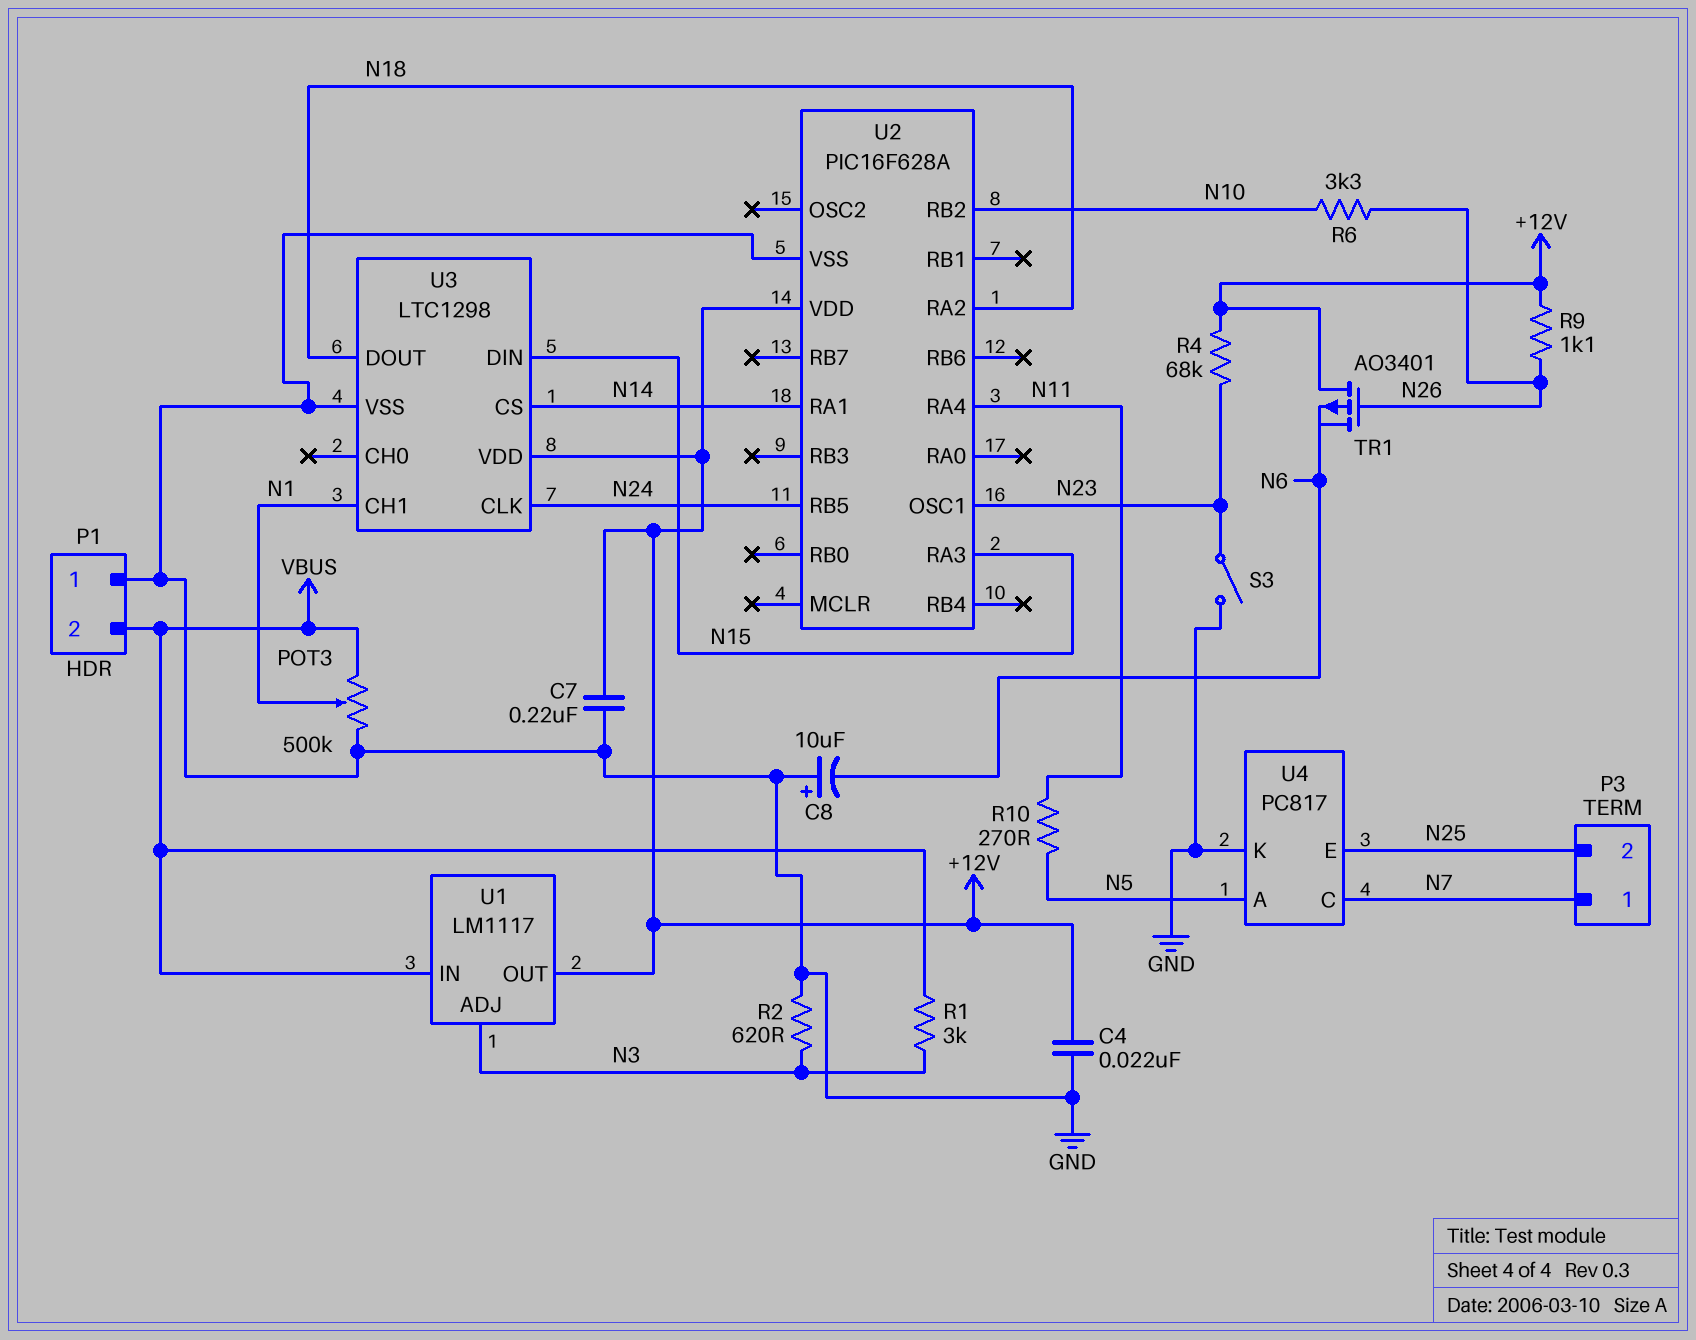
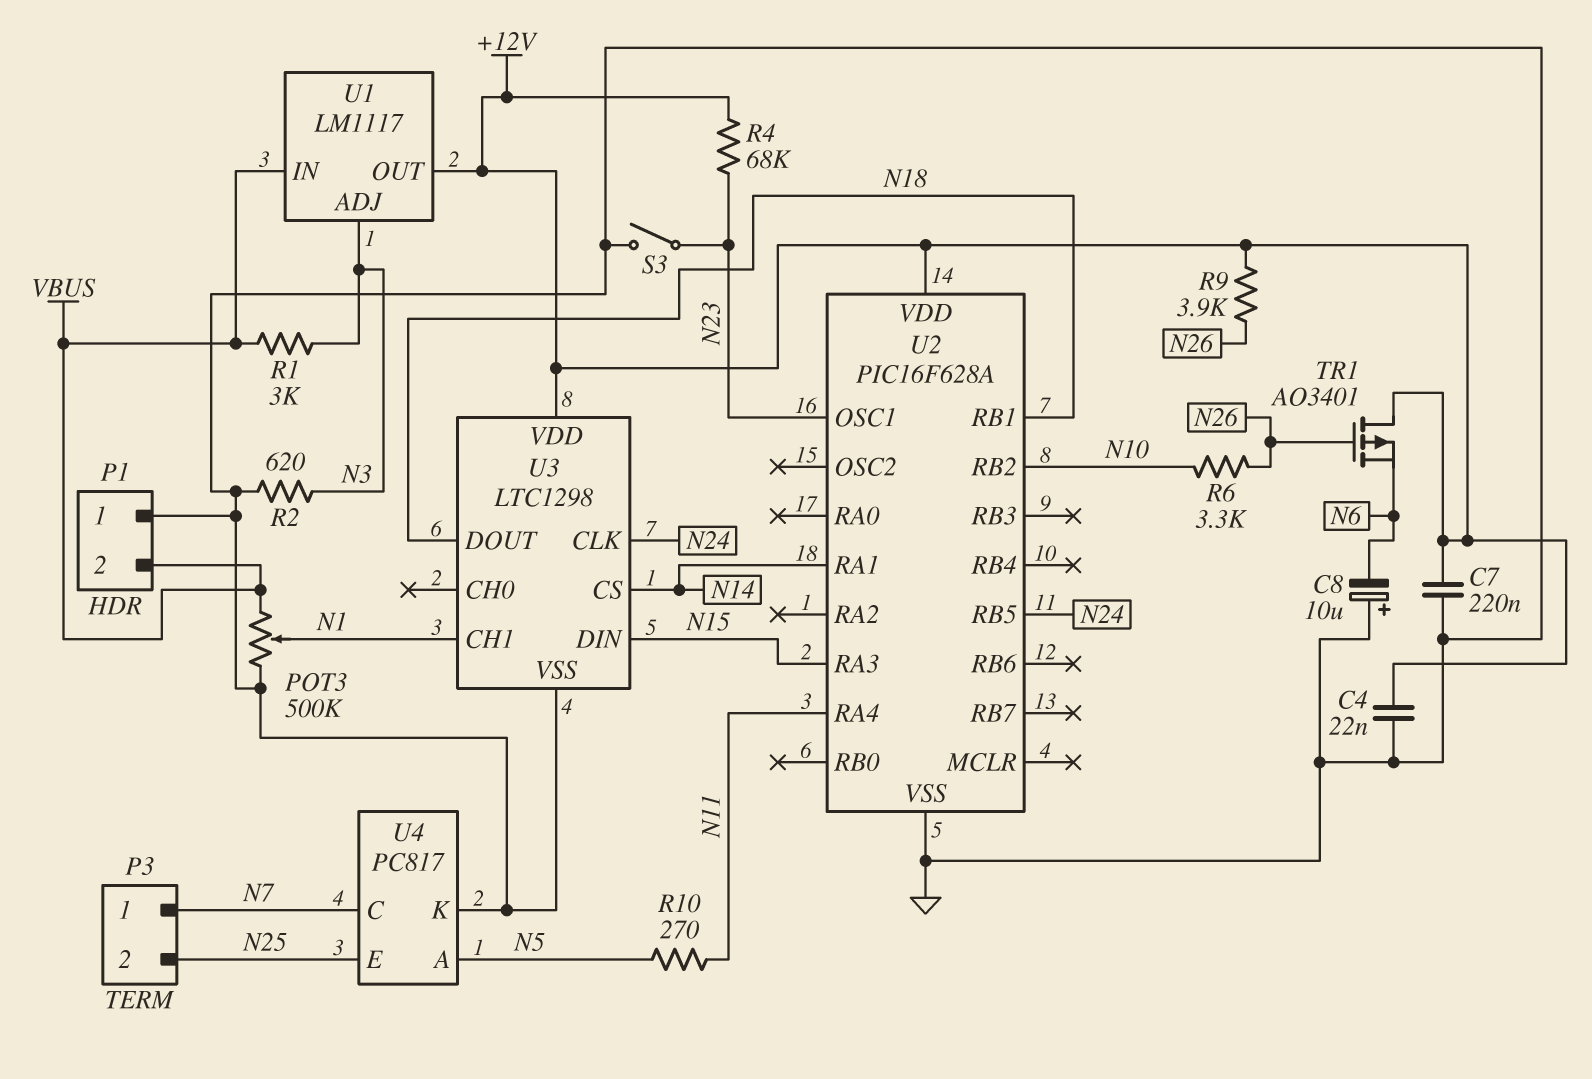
R9: 1.1k (+12V, N26) -> 3.9k (+12V, N26)
U2 pin RA2: N18 -> none
U2 pin RB1: none -> N18

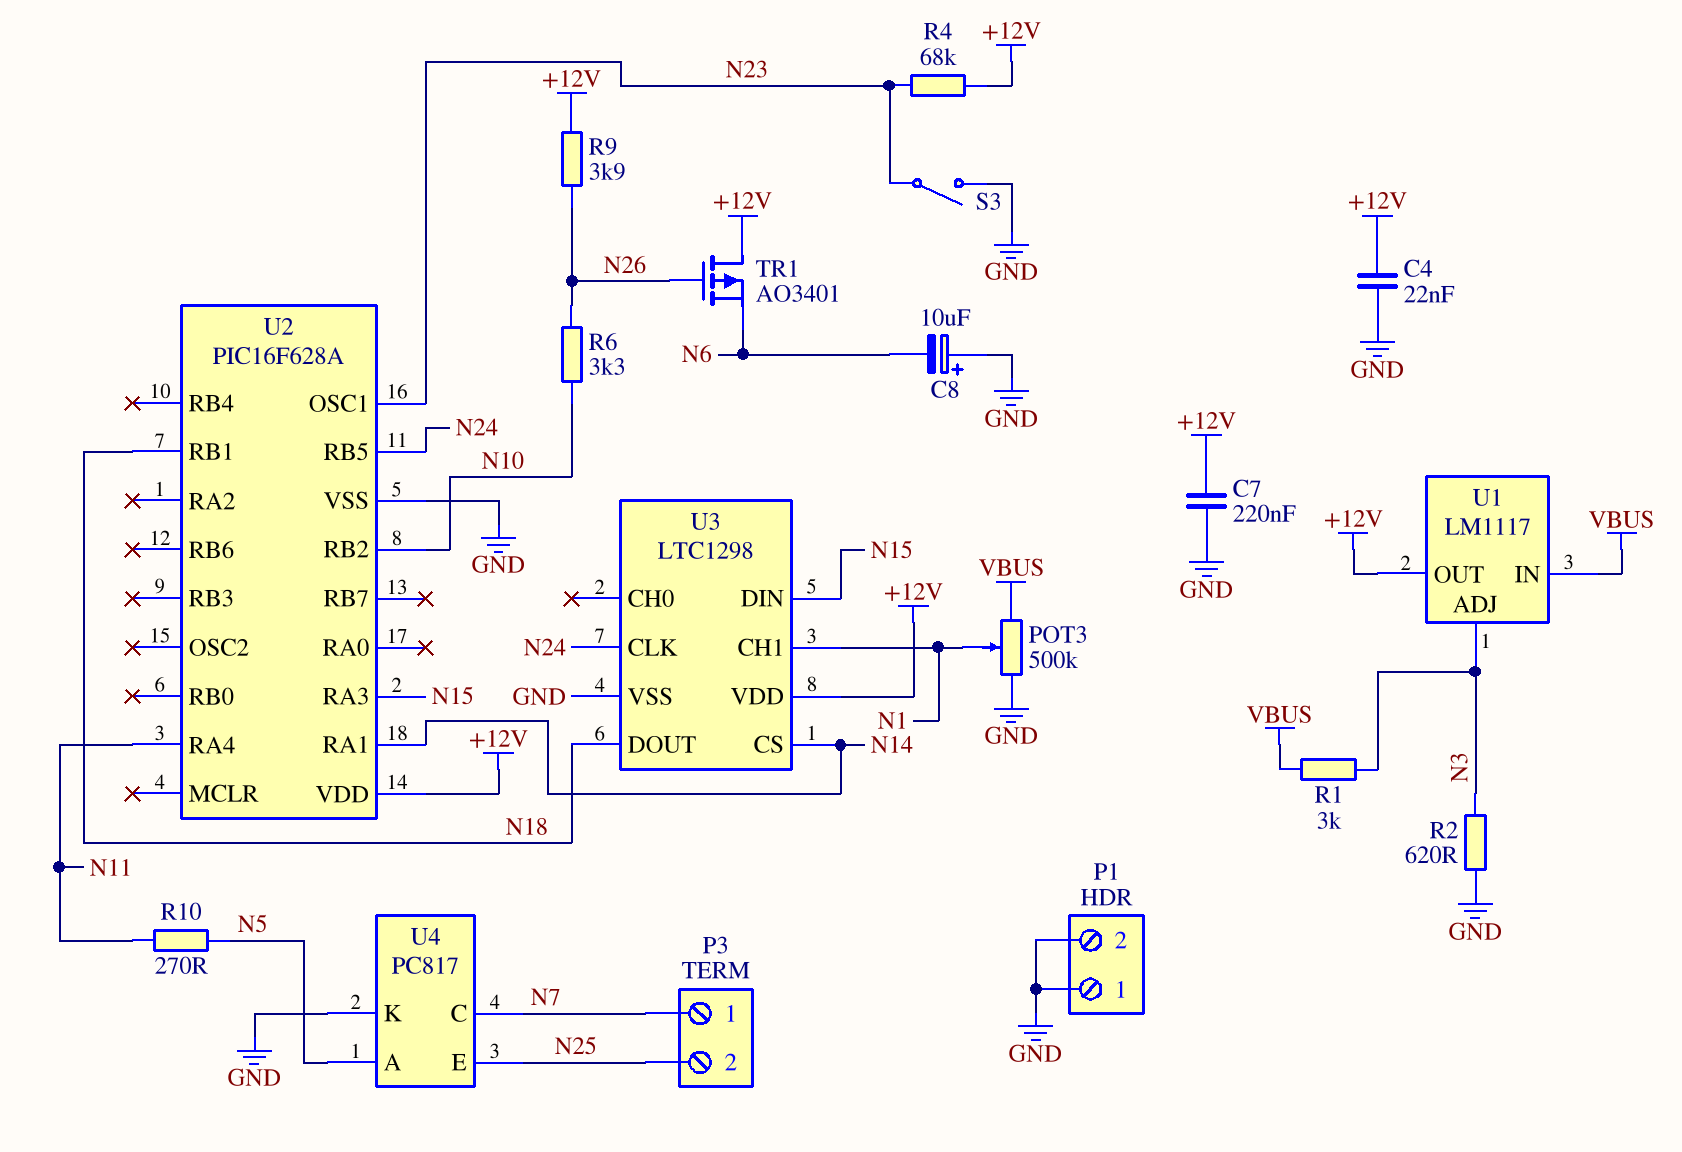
P1 pin 2: VBUS -> GND

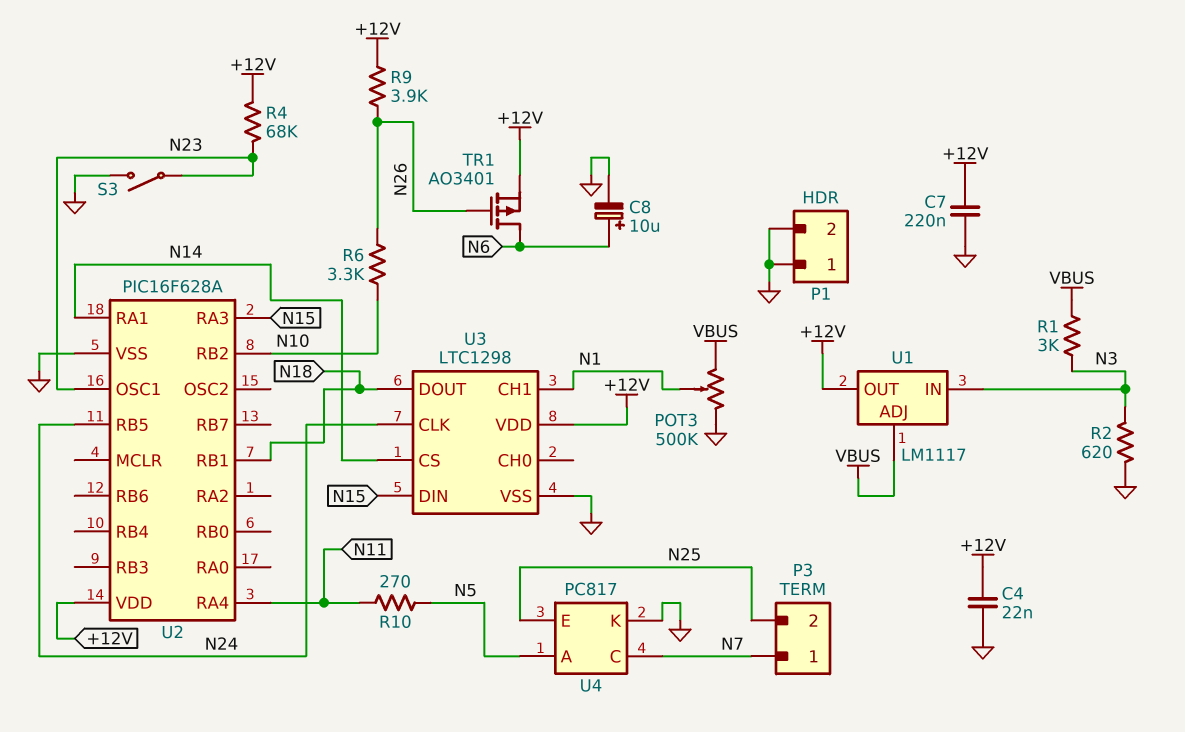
C8: 10uF (plus GND, minus N6) -> 10uF (plus N6, minus GND)
TR1: PMOS AO3401 (G N26, D +12V, S N6) -> PMOS AO3401 (G N26, D N6, S +12V)
U1 pin ADJ: N3 -> VBUS
U1 pin IN: VBUS -> N3

